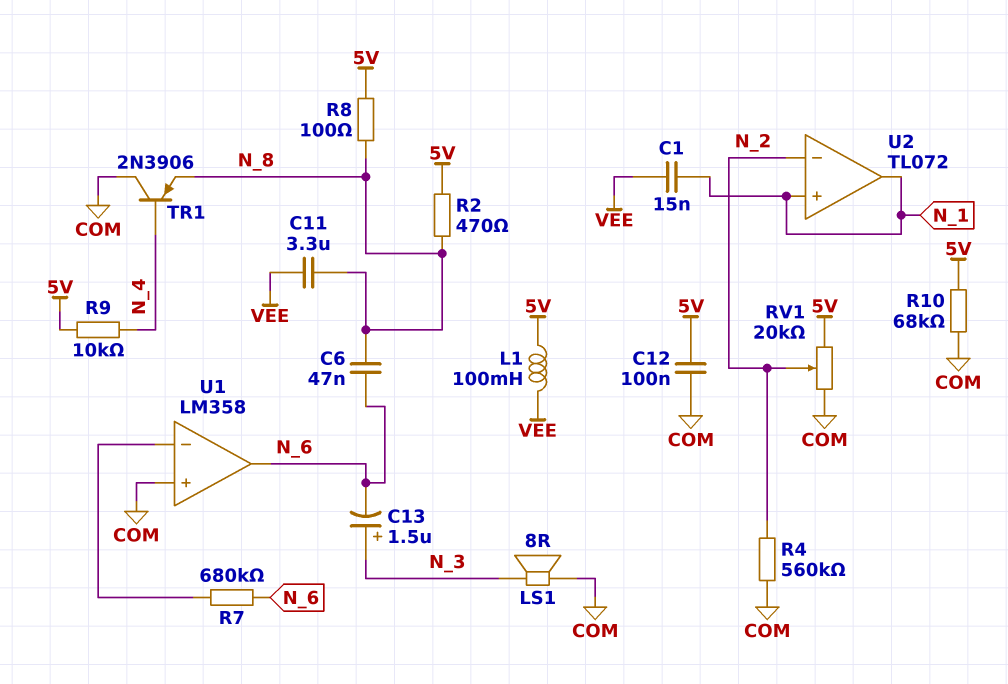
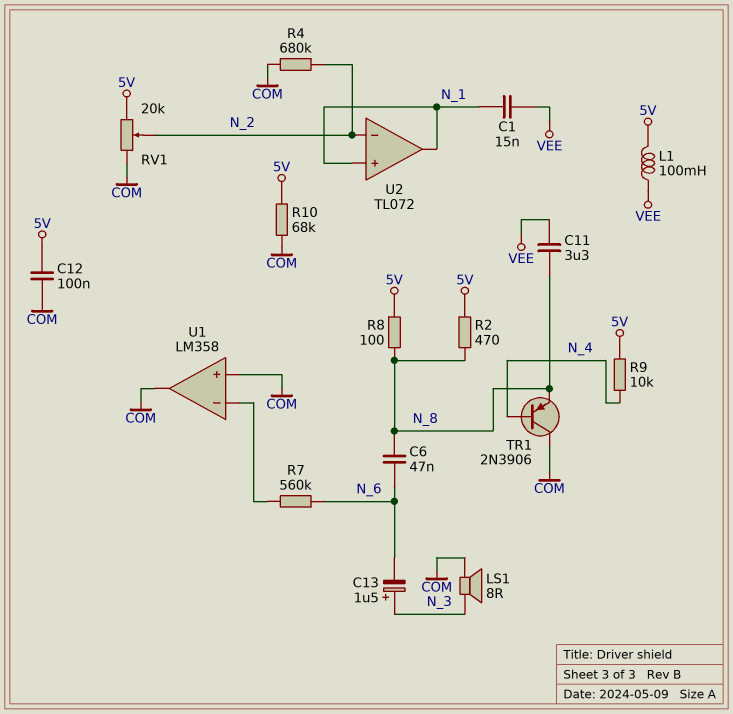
R4: 560k (COM, N_2) -> 680k (COM, N_2)
R7: 680k (N_6, U1/in-) -> 560k (N_6, U1/in-)
U1 pin out: N_6 -> COM

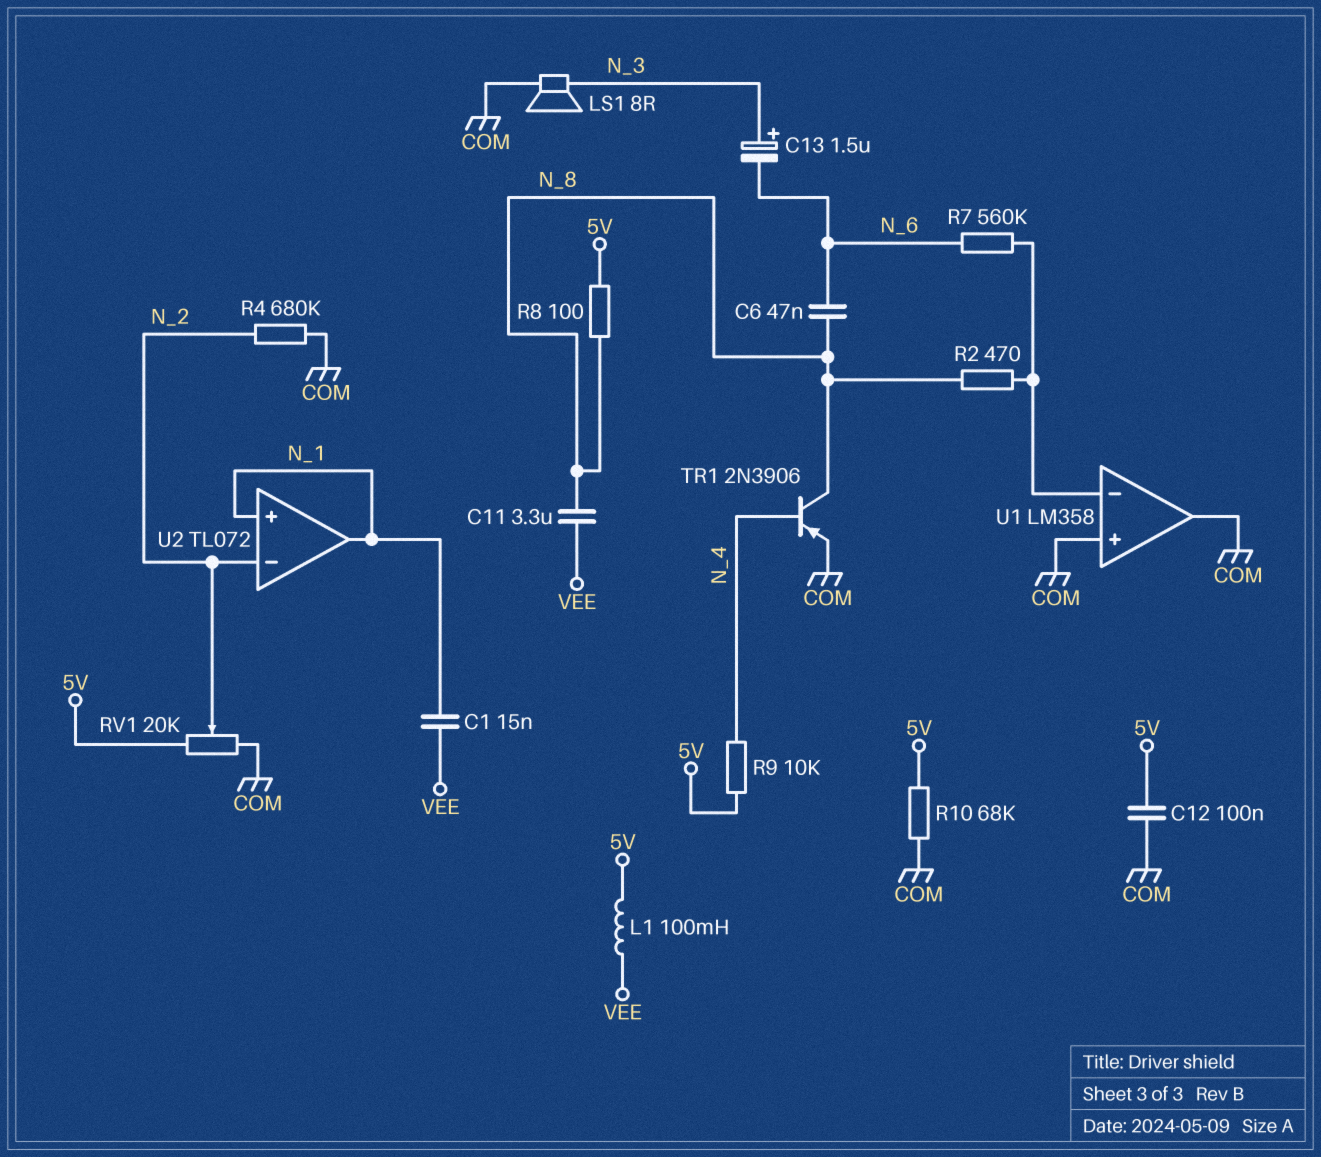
R2: 470 (5V, N_8) -> 470 (N_8, U1/in-)
TR1: PNP 2N3906 (B N_4, C COM, E N_8) -> PNP 2N3906 (B N_4, C N_8, E COM)

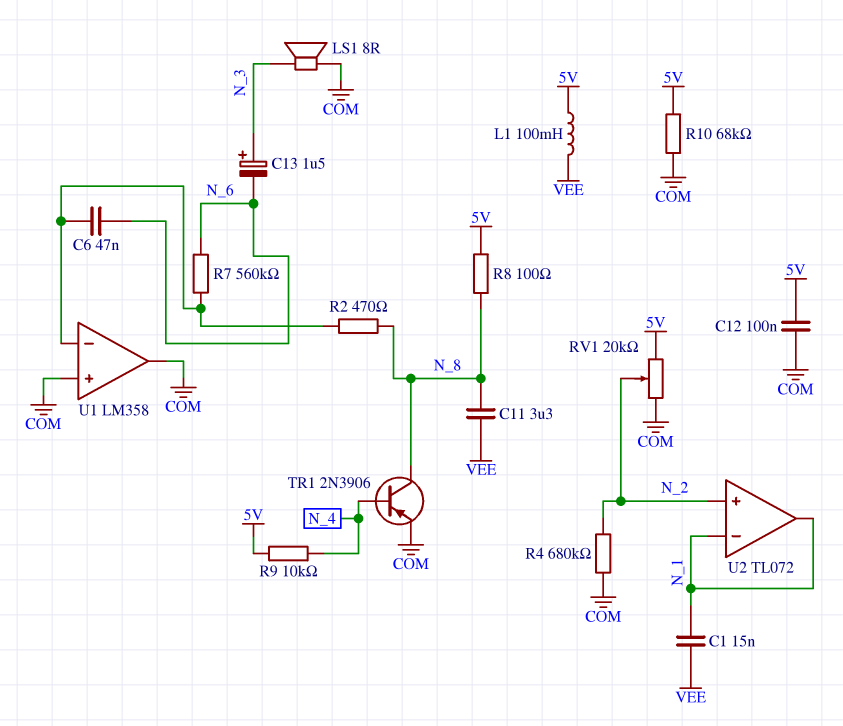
C6: 47nF (N_6, N_8) -> 47nF (N_6, U1/in-)
U2 pin in+: N_1 -> N_2
U2 pin in-: N_2 -> N_1

